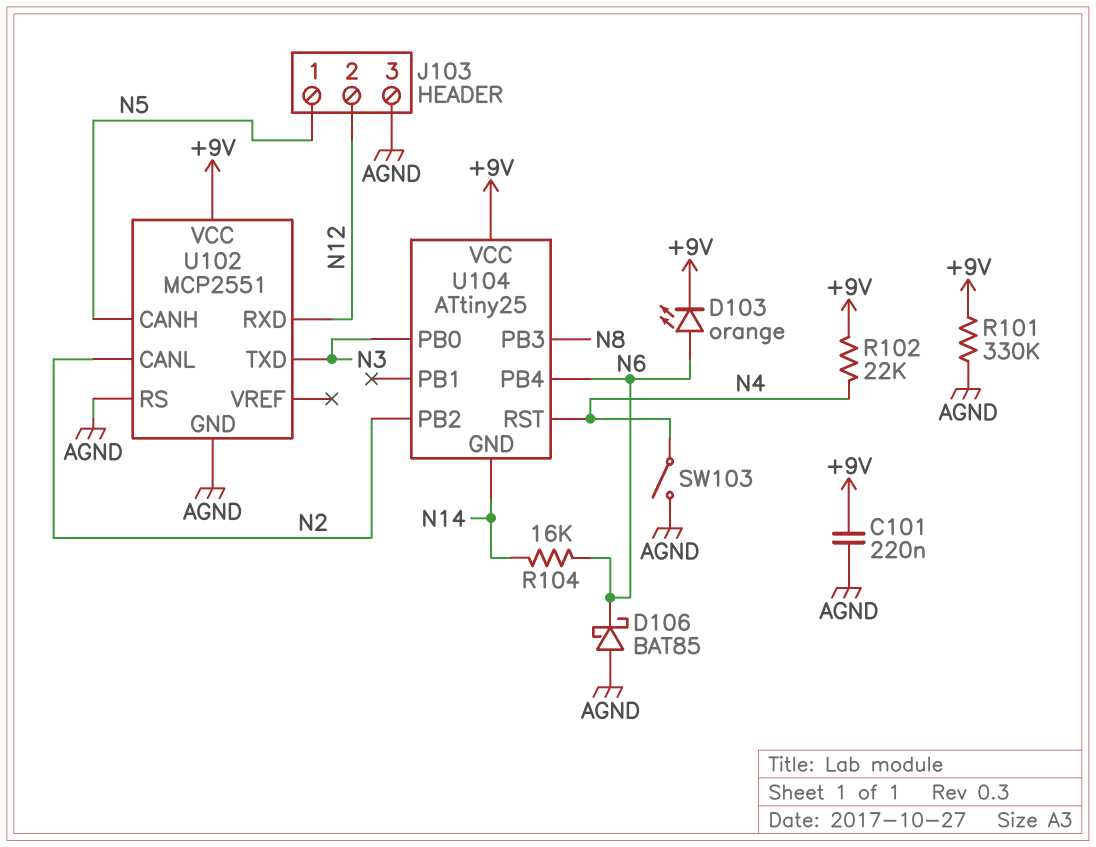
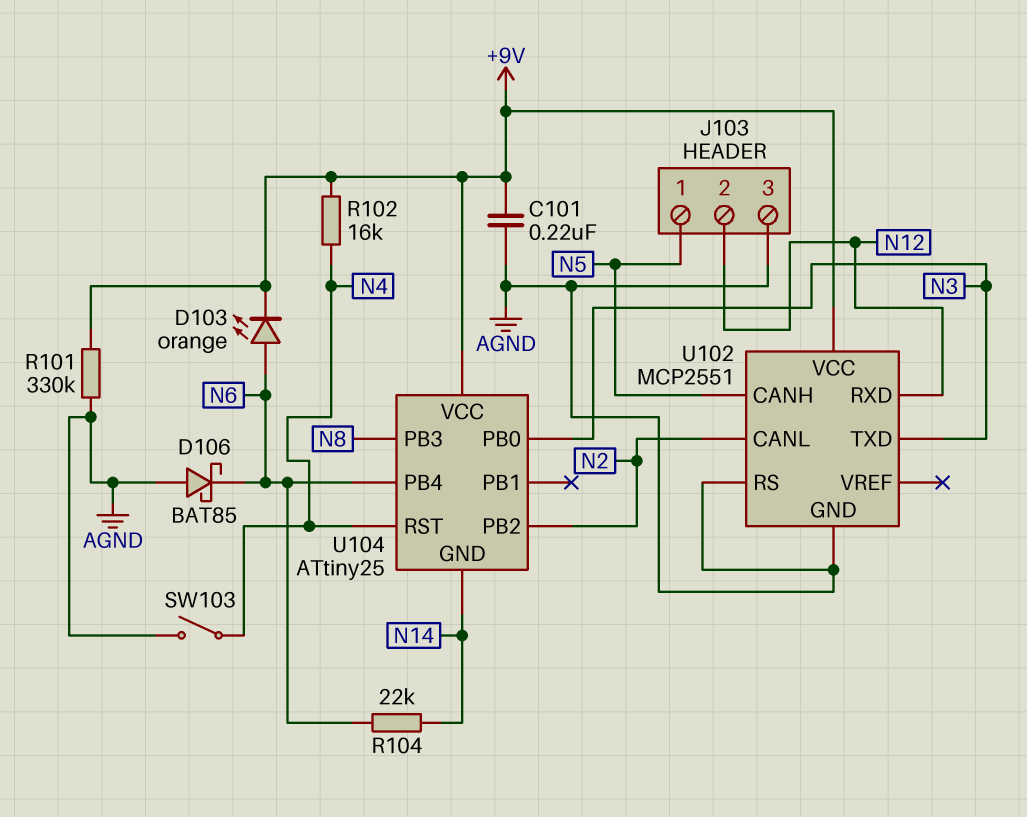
R102: 22k (+9V, N4) -> 16k (+9V, N4)
R104: 16k (N6, N14) -> 22k (N6, N14)

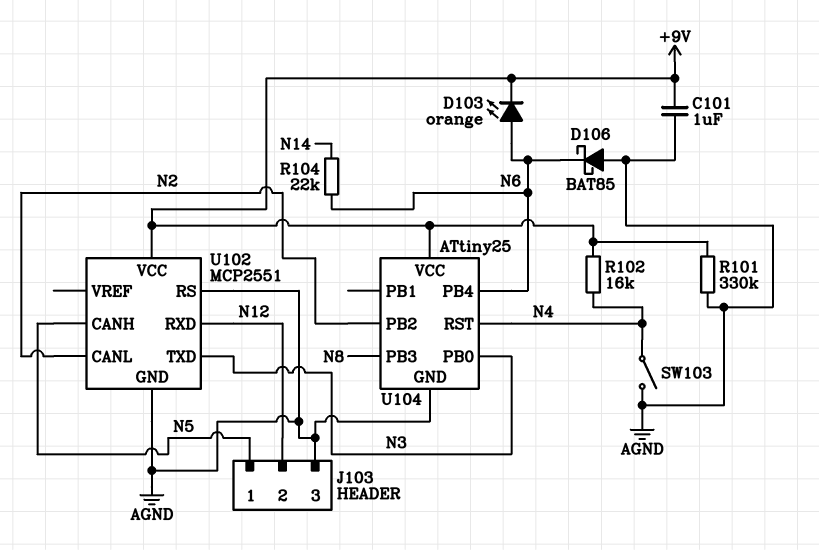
C101: 220nF (+9V, AGND) -> 1uF (+9V, AGND)
U104 pin GND: N14 -> AGND

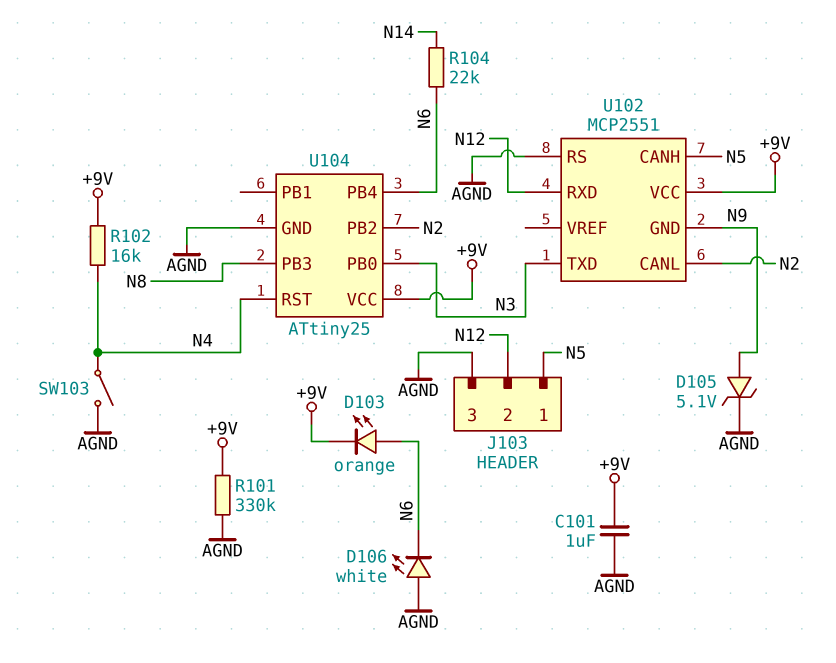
D105: none -> zener 5.1V (A N9, K AGND)
D106: schottky BAT85 (A AGND, K N6) -> LED white (A AGND, K N6)
U102 pin GND: AGND -> N9

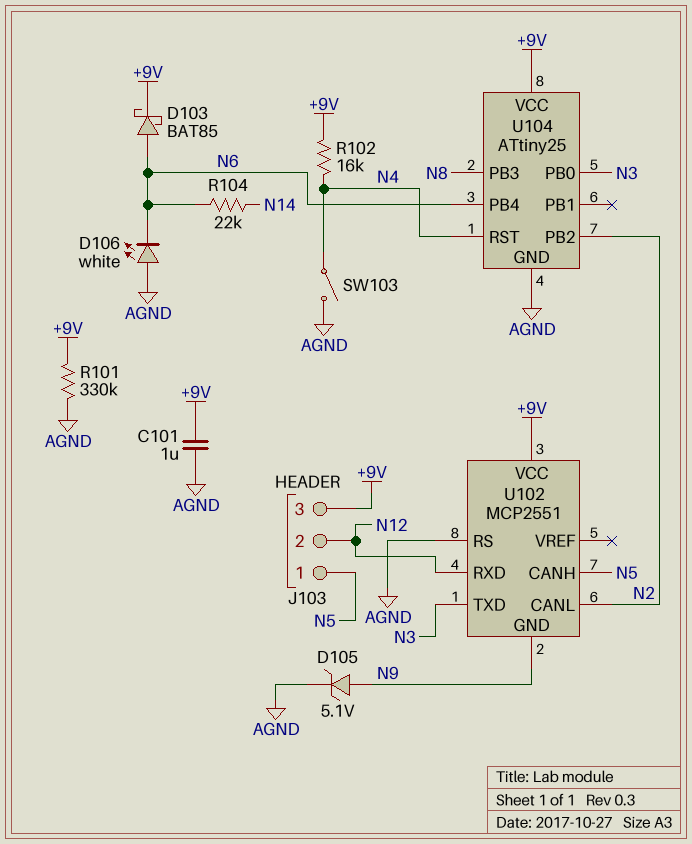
D103: LED orange (A N6, K +9V) -> schottky BAT85 (A N6, K +9V)
J103 pin 3: AGND -> +9V

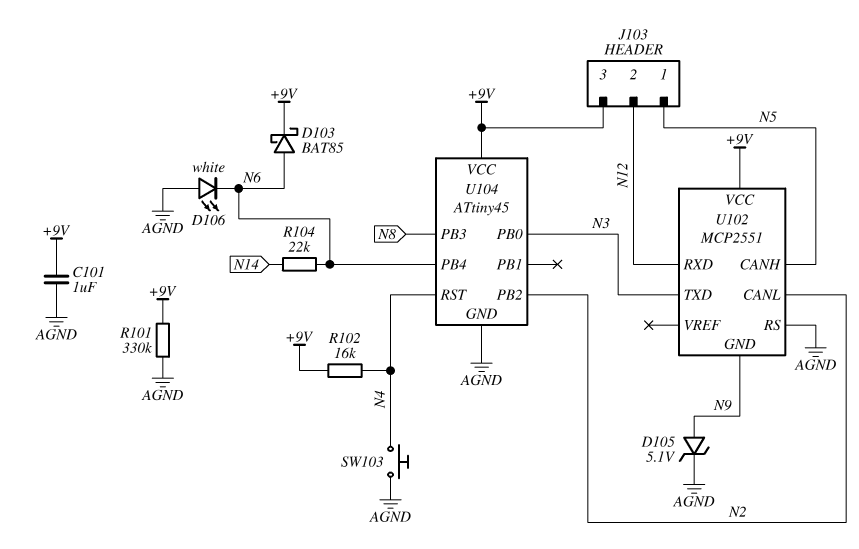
SW103: switch (AGND, N4) -> button (AGND, N4)
U104: ATtiny25 -> ATtiny45

